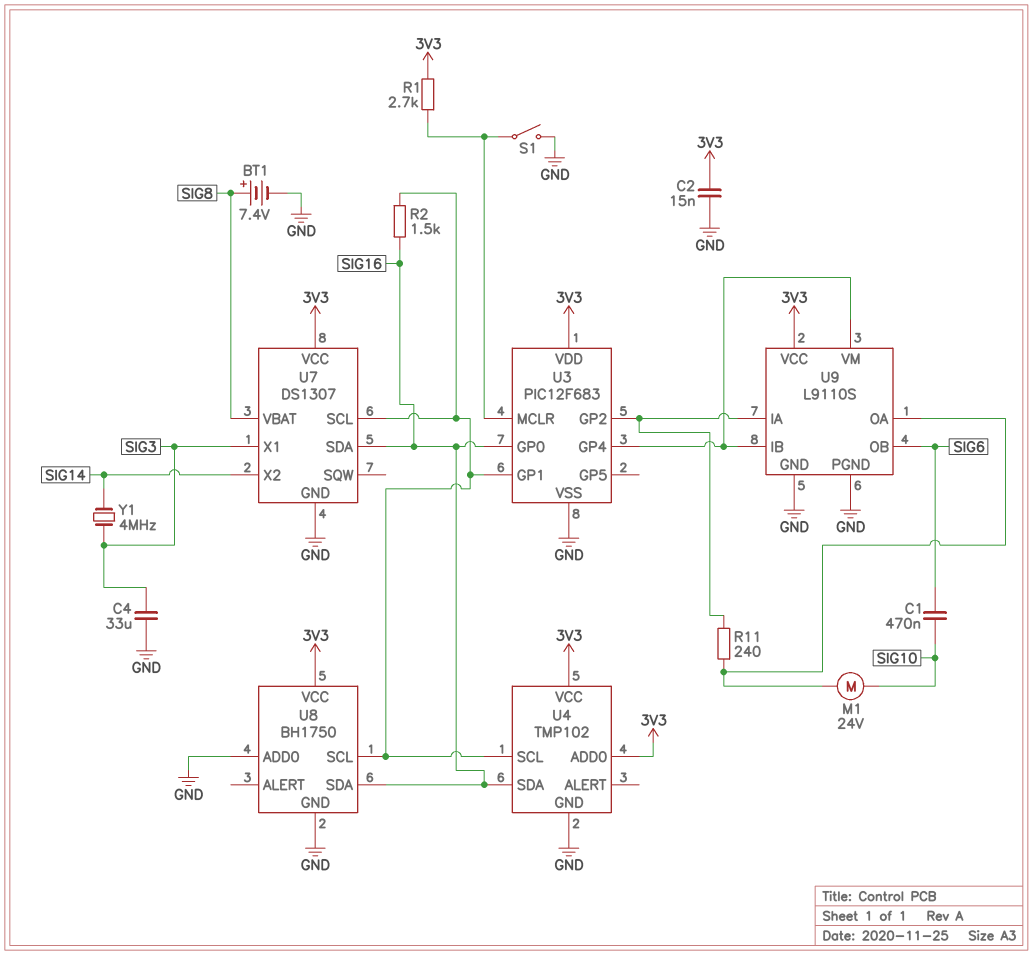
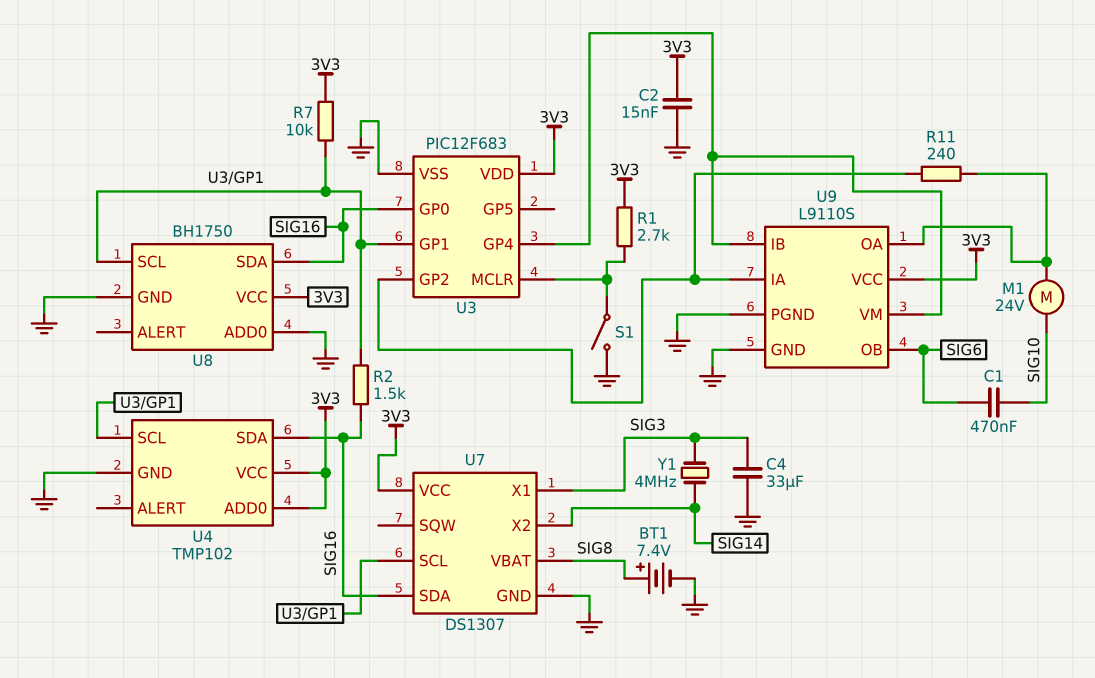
R7: none -> 10k (3V3, U3/GP1)

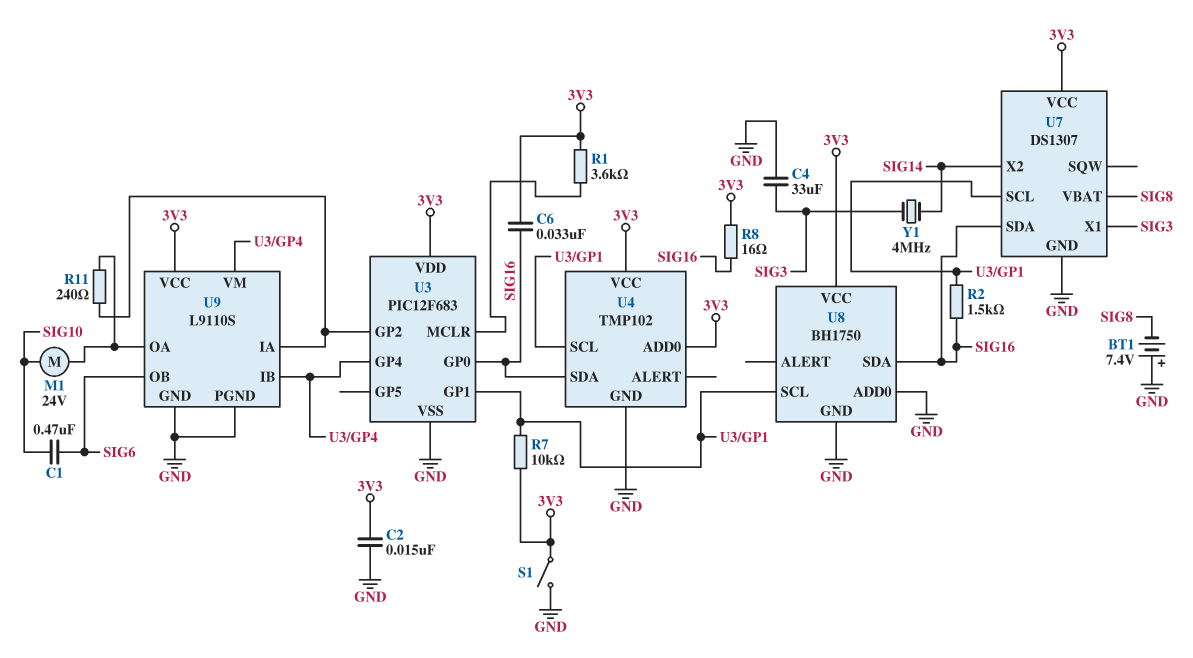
BT1: 7.4V (plus SIG8, minus GND) -> 7.4V (plus GND, minus SIG8)
C6: none -> 33nF (3V3, SIG16)
R1: 2.7k (3V3, U3/MCLR) -> 3.6k (3V3, U3/MCLR)
R8: none -> 16 (3V3, SIG16)
S1: switch (GND, U3/MCLR) -> switch (3V3, GND)

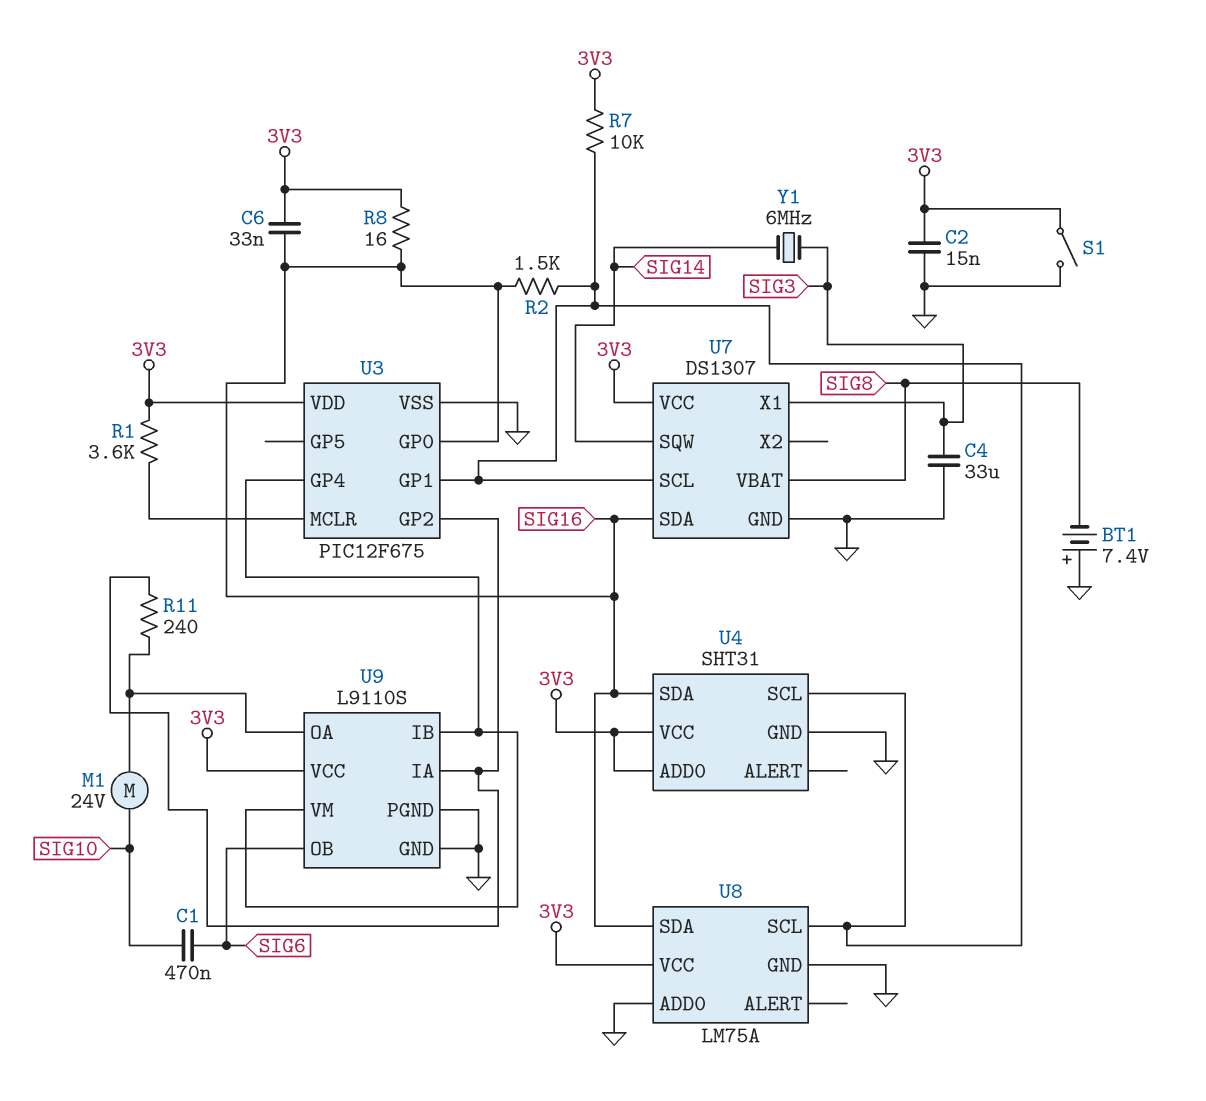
U3: PIC12F683 -> PIC12F675
U4: TMP102 -> SHT31
U7 pin SQW: none -> SIG14
U7 pin X2: SIG14 -> none
U8: BH1750 -> LM75A
Y1: 4MHz (SIG3, SIG14) -> 6MHz (SIG3, SIG14)

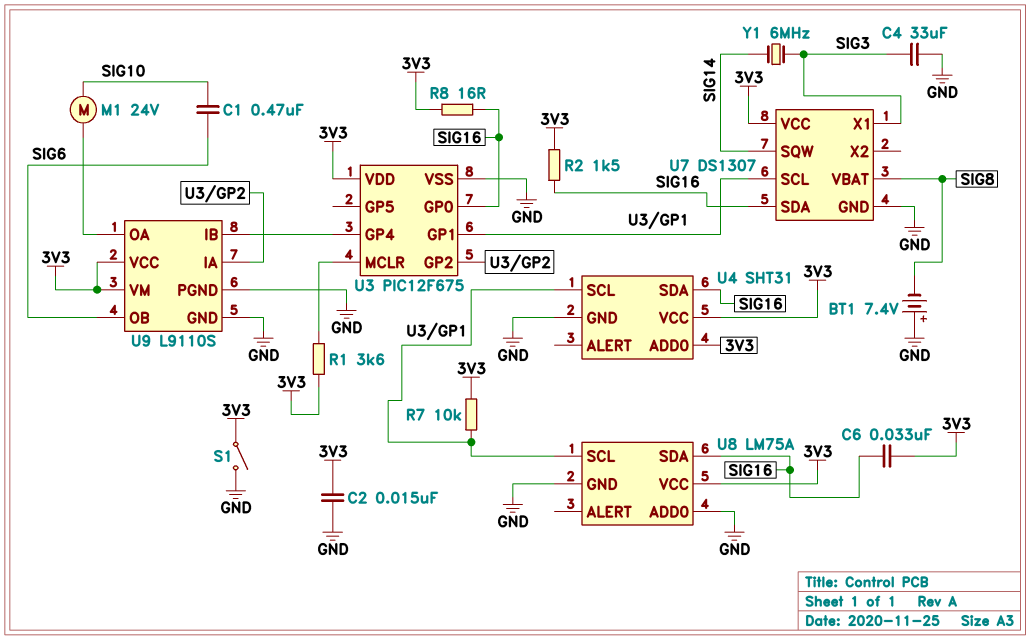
R2: 1.5k (SIG16, U3/GP1) -> 1.5k (3V3, SIG16)
R11: 240 (U3/GP2, U9/OA) -> none
U9 pin VM: U3/GP4 -> 3V3

